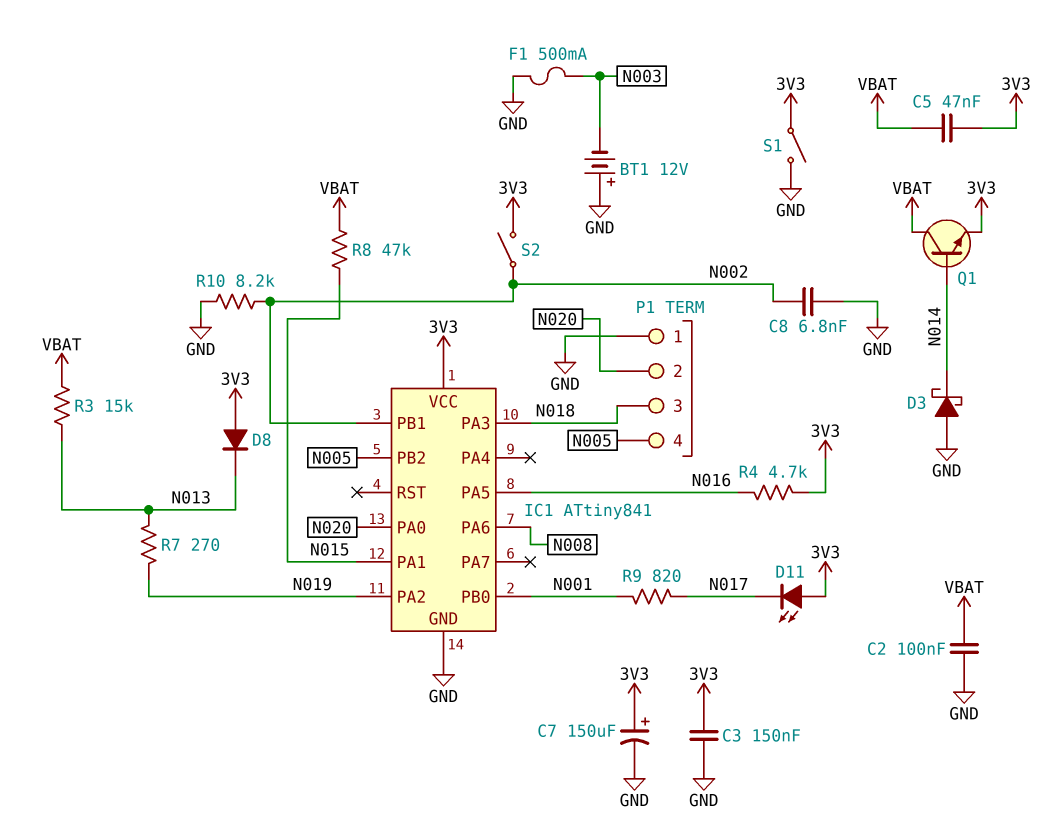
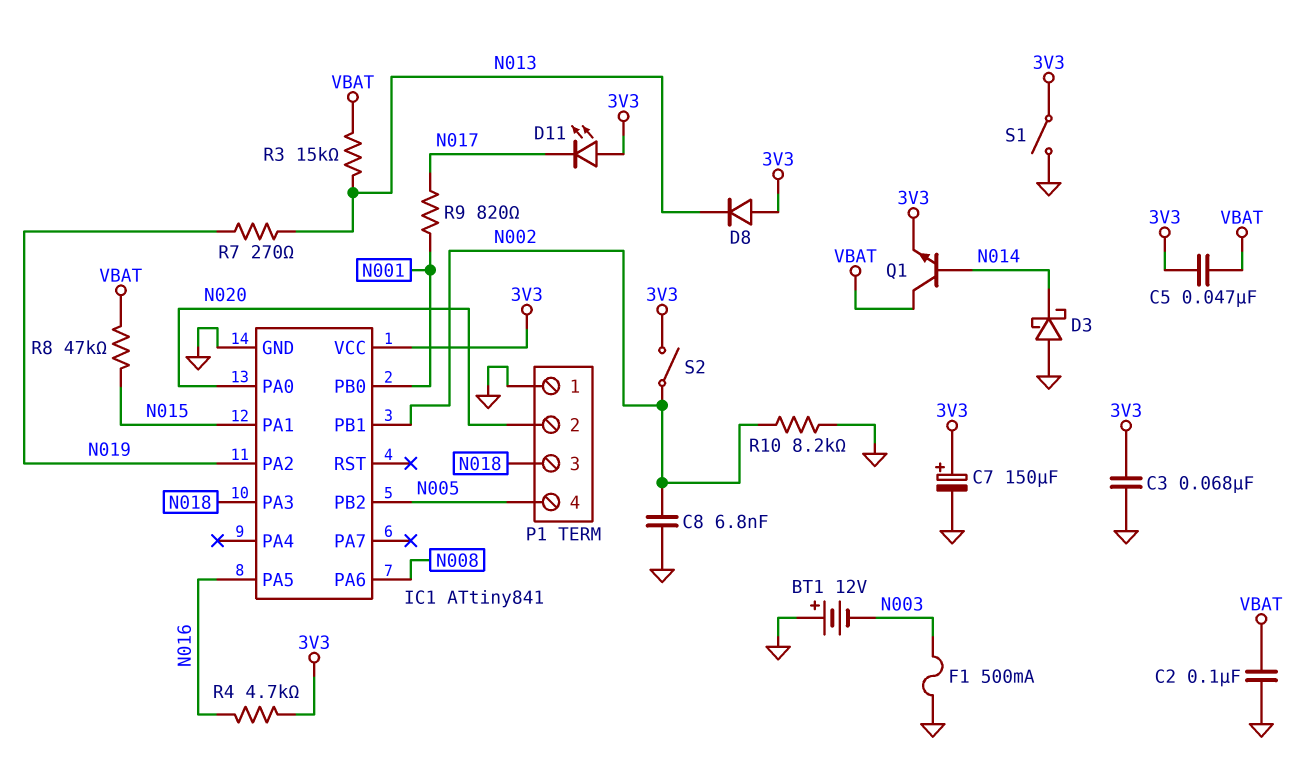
C3: 150nF (3V3, GND) -> 68nF (3V3, GND)

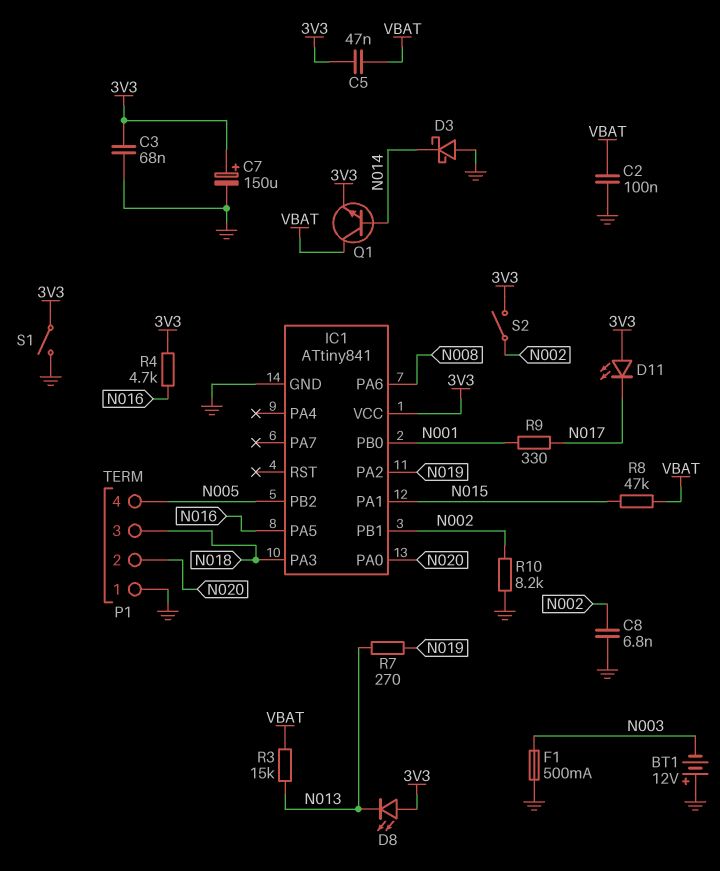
D8: diode (A 3V3, K N013) -> LED (A 3V3, K N013)
R9: 820 (N001, N017) -> 330 (N001, N017)

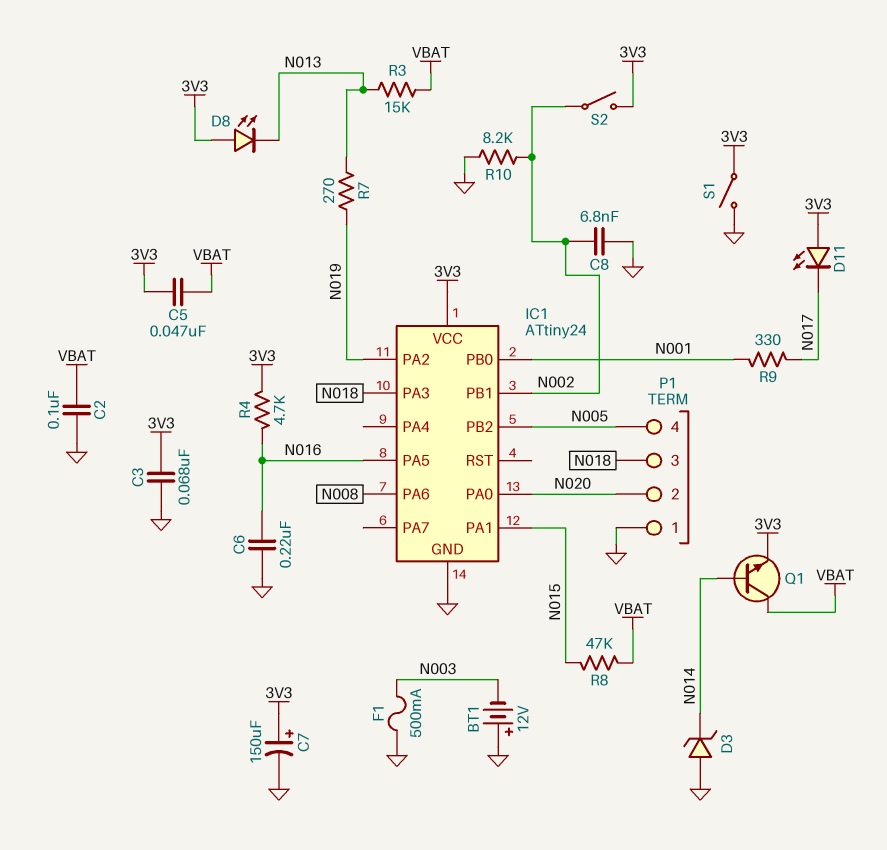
C6: none -> 220nF (GND, N016)
D3: schottky (A GND, K N014) -> zener (A GND, K N014)
IC1: ATtiny841 -> ATtiny24

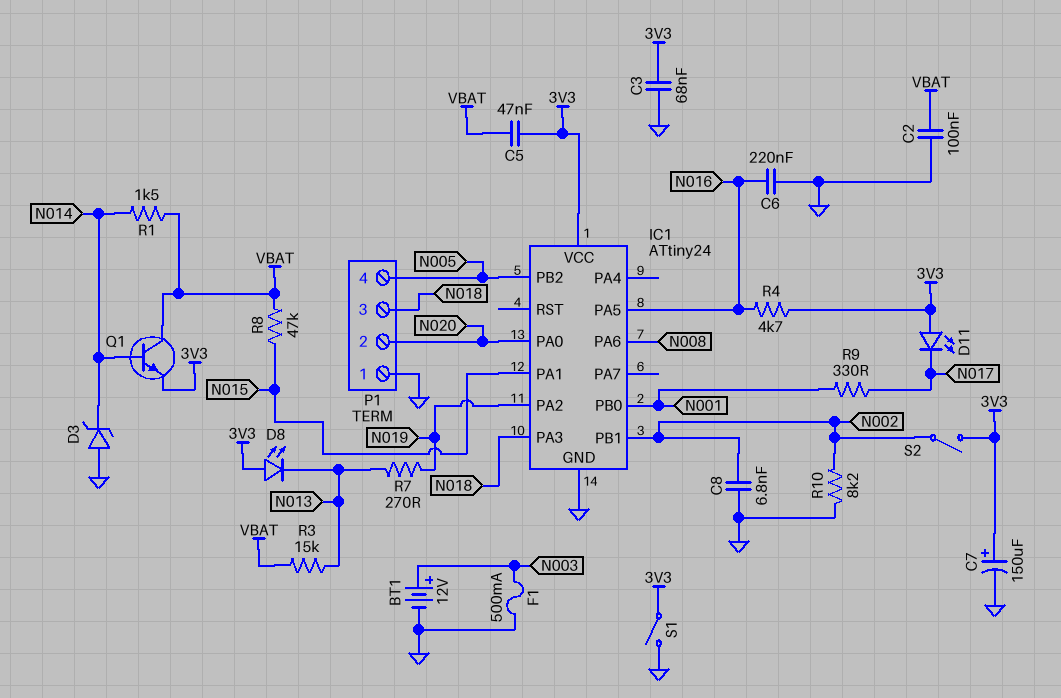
BT1: 12V (plus GND, minus N003) -> 12V (plus N003, minus GND)
R1: none -> 1.5k (N014, VBAT)

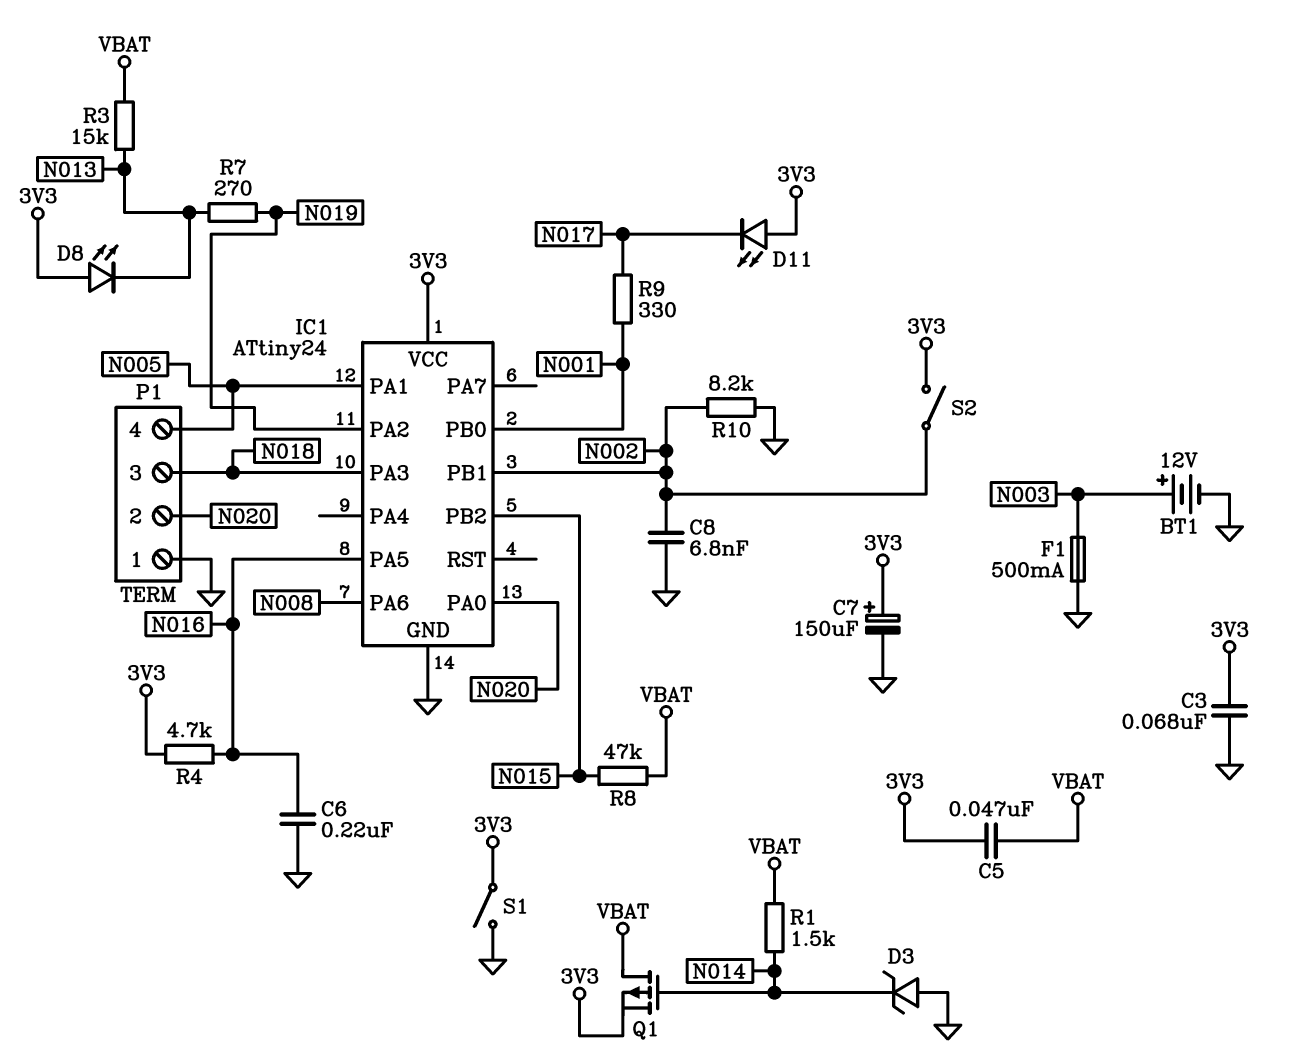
C2: 100nF (GND, VBAT) -> none
IC1 pin PA1: N015 -> N005
IC1 pin PB2: N005 -> N015
Q1: NPN (B N014, C VBAT, E 3V3) -> PMOS (G N014, D VBAT, S 3V3)

